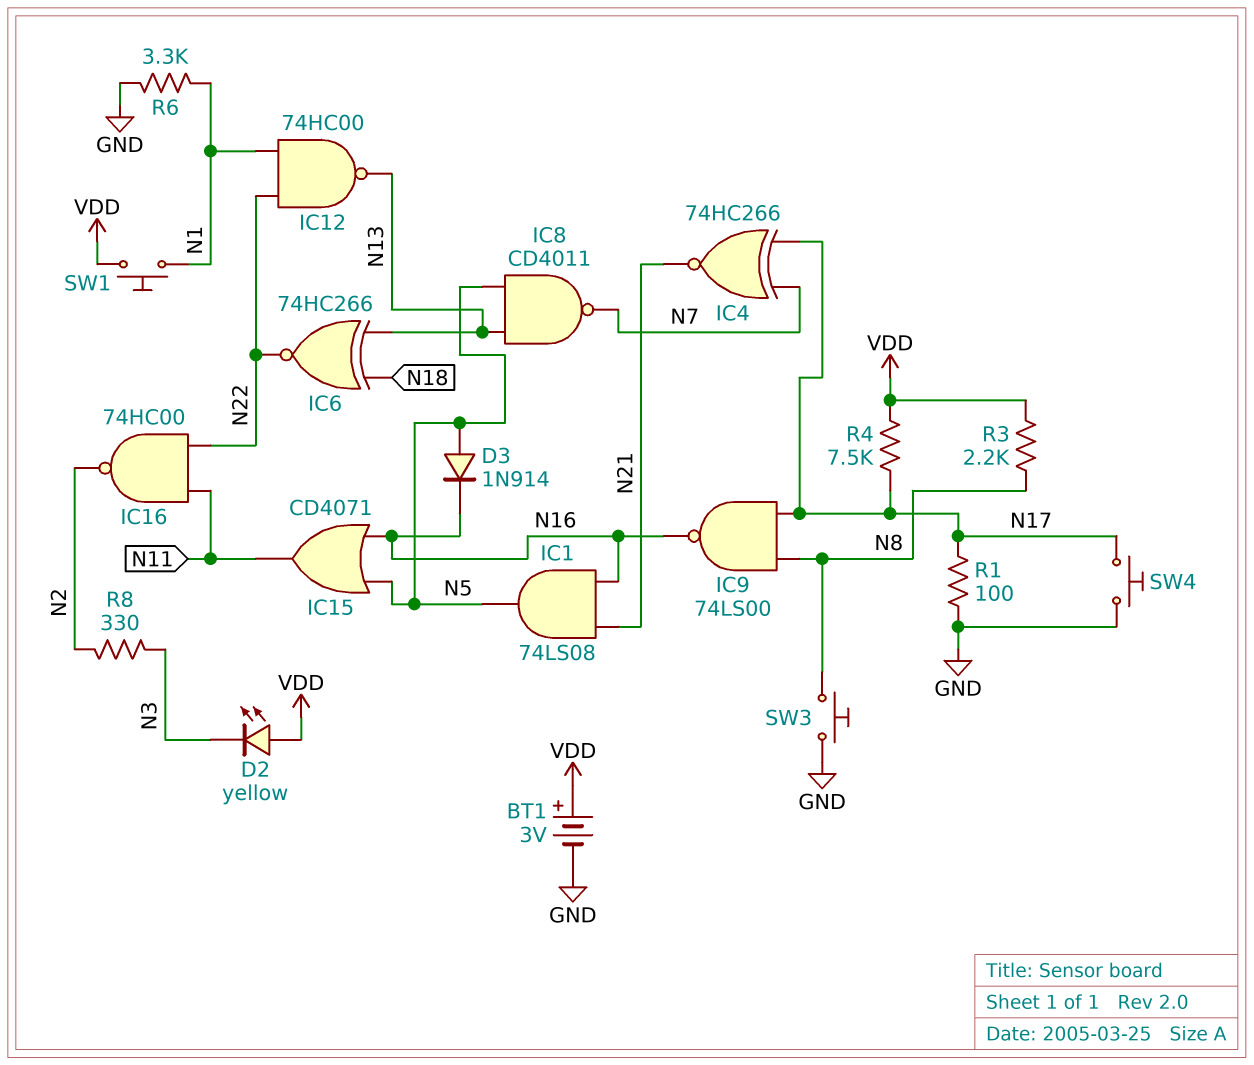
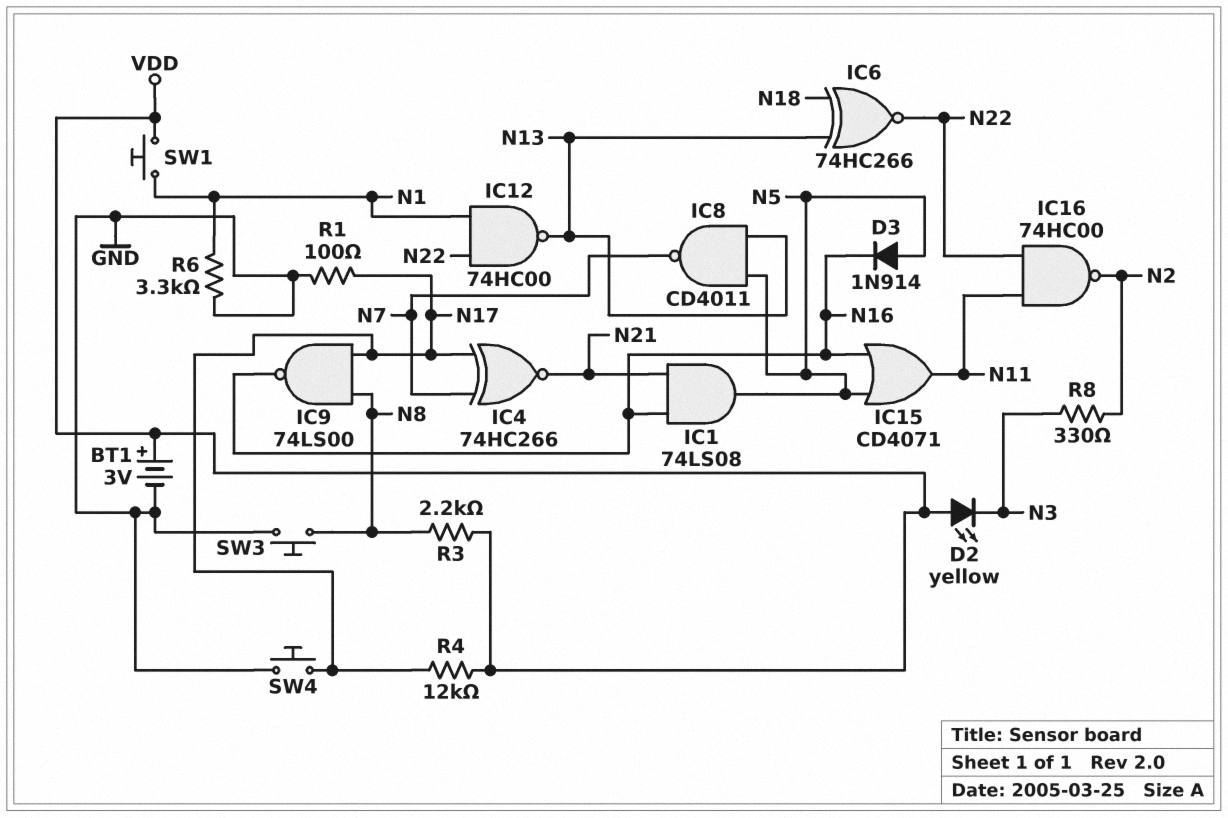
R4: 7.5k (N17, VDD) -> 12k (N17, VDD)

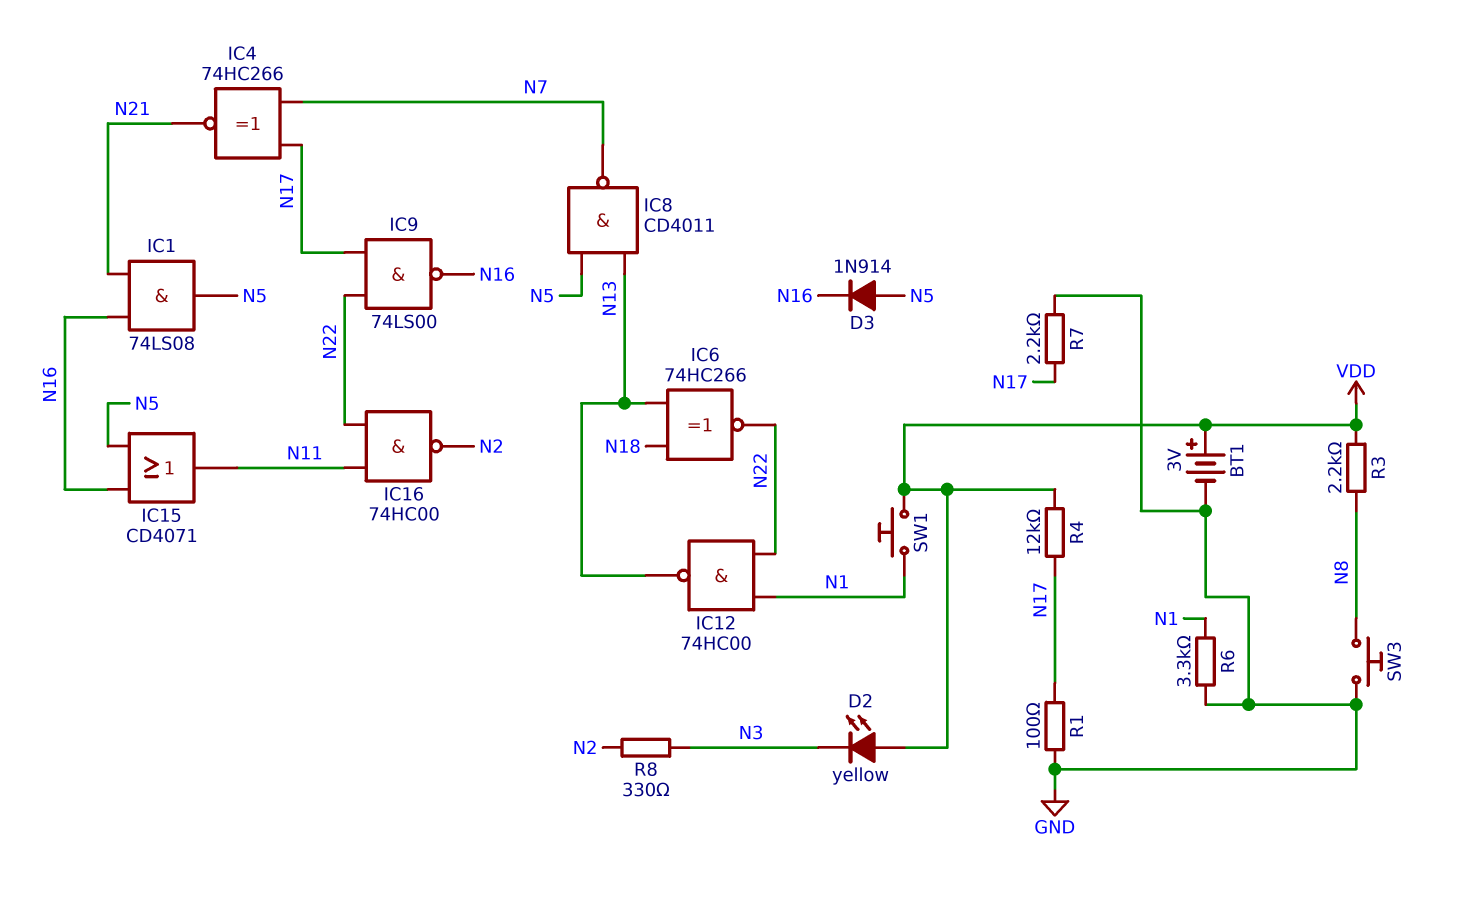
IC9: NAND 74LS00 (in N8, in N17, out N16) -> NAND 74LS00 (in N17, in N22, out N16)
R7: none -> 2.2k (GND, N17)
SW4: button (GND, N17) -> none

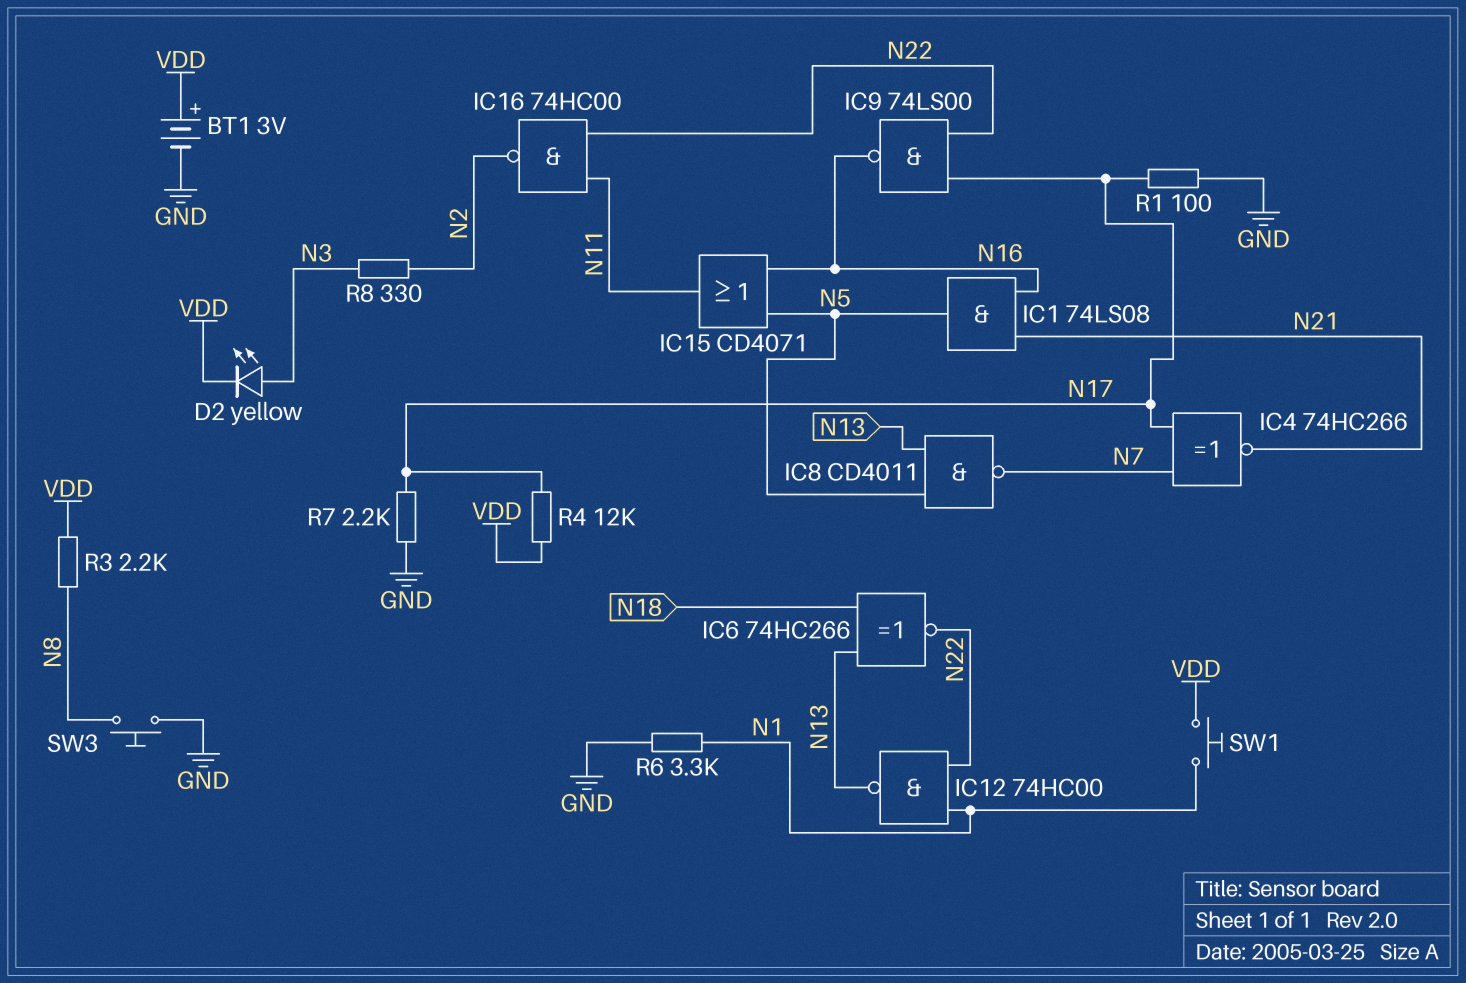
D2: LED yellow (A VDD, K N3) -> LED yellow (A N3, K VDD)
D3: diode 1N914 (A N5, K N16) -> none

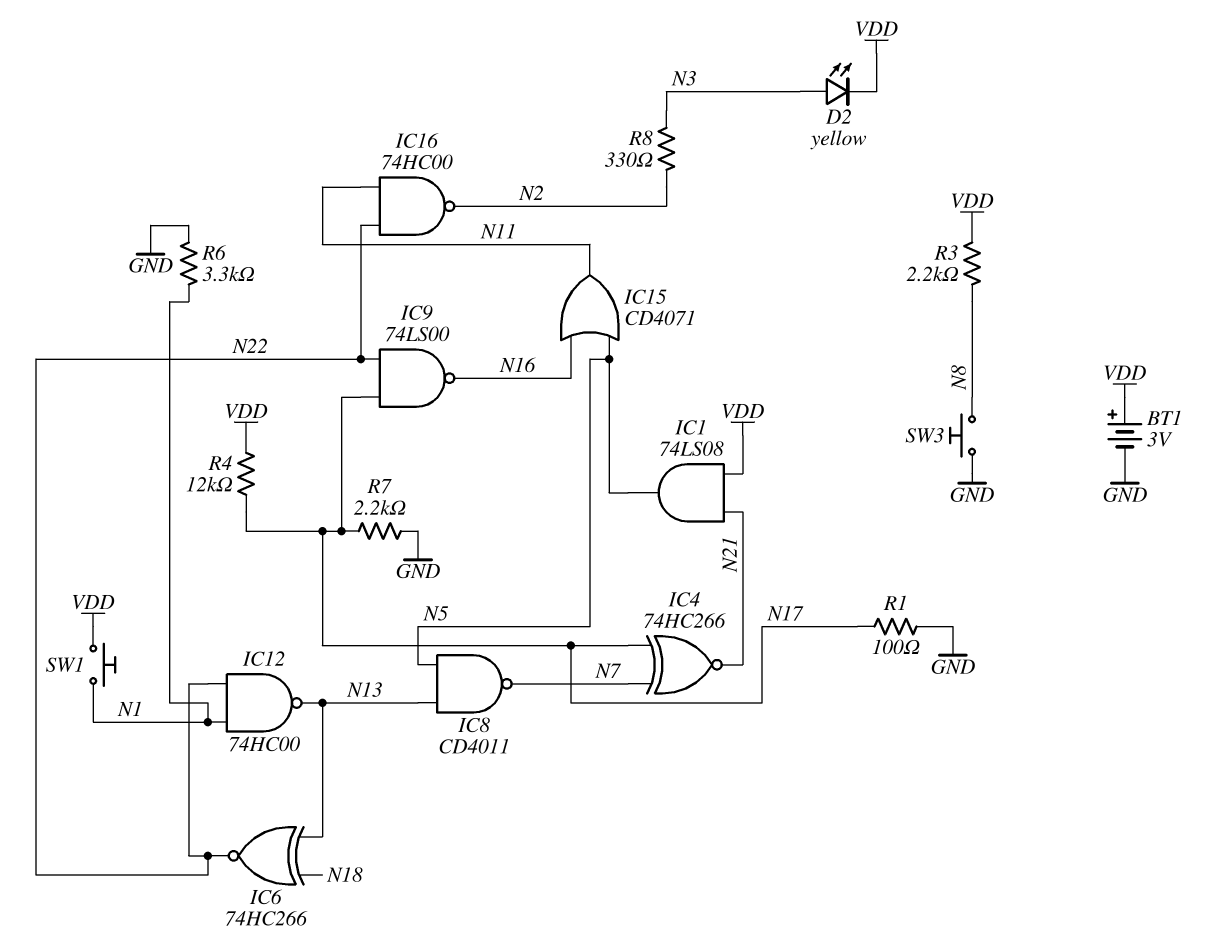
IC1: AND 74LS08 (in N16, in N21, out N5) -> AND 74LS08 (in N21, in VDD, out N5)

